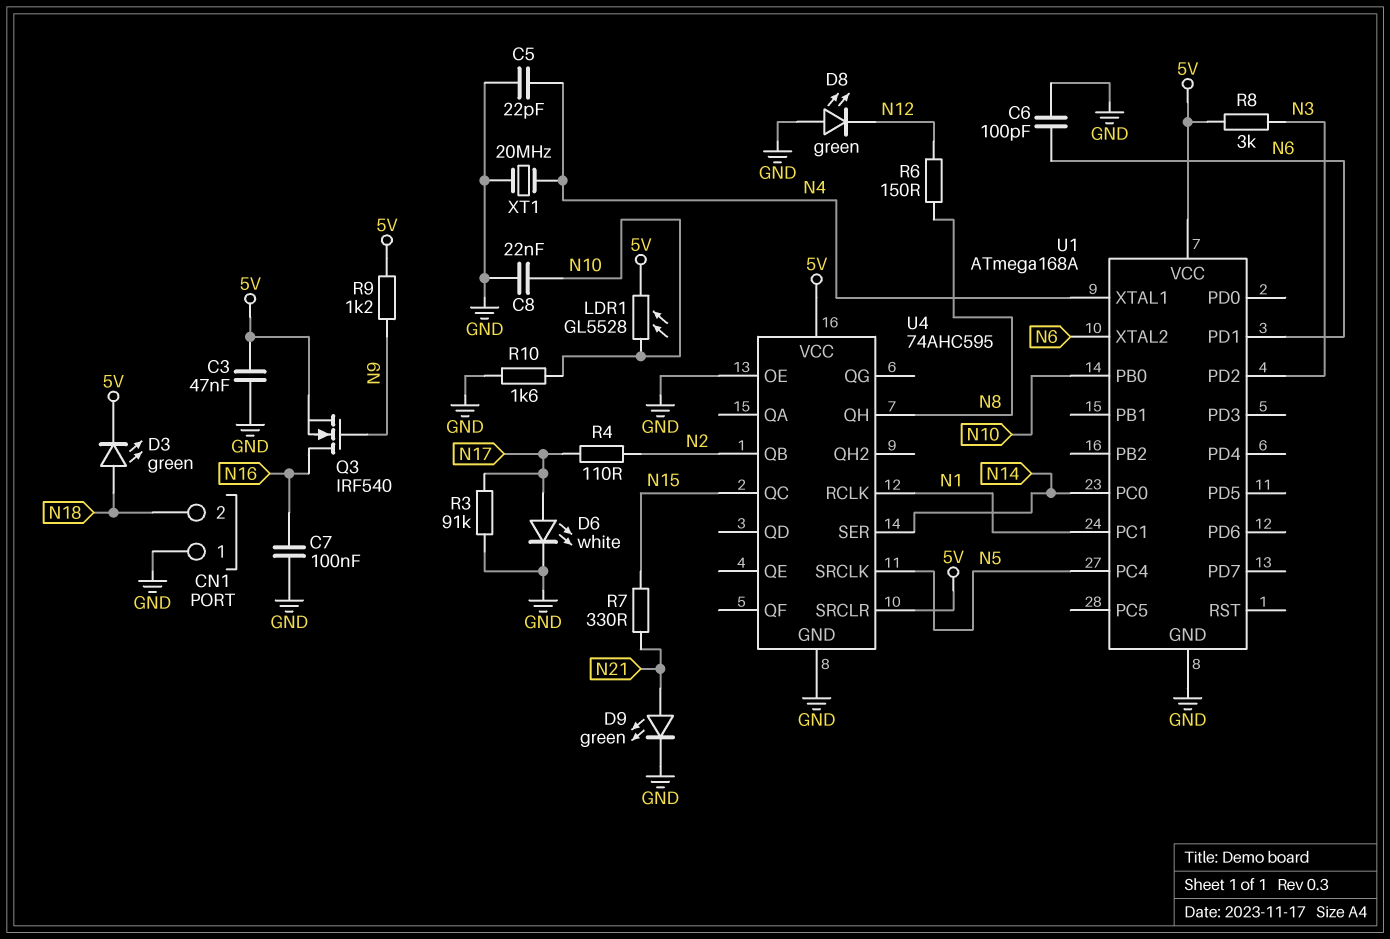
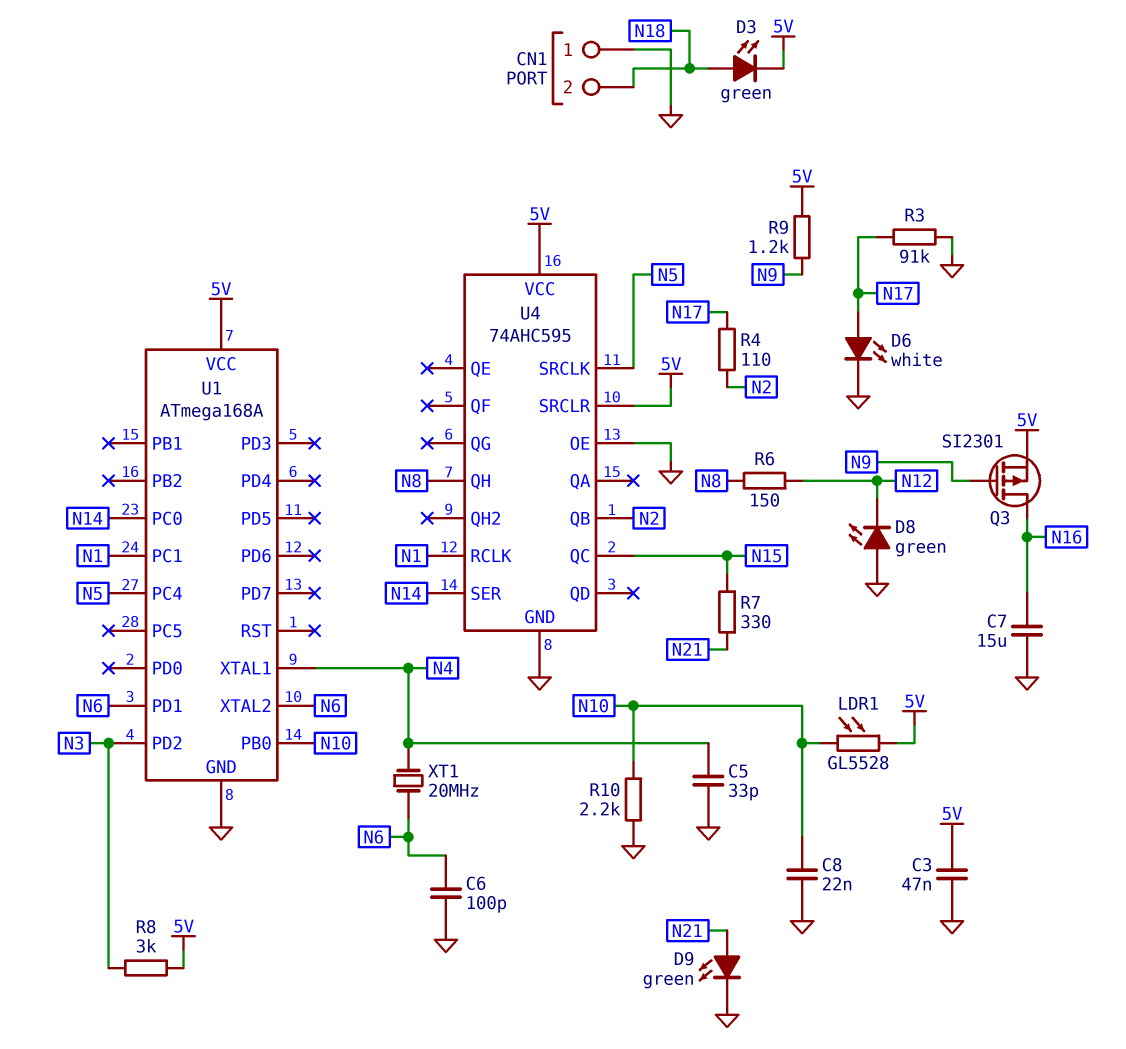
C5: 22pF (GND, N4) -> 33pF (GND, N4)
C7: 100nF (GND, N16) -> 15uF (GND, N16)
Q3: NMOS IRF540 (G N9, D N16, S 5V) -> PMOS SI2301 (G N9, D N16, S 5V)
R10: 1.6k (GND, N10) -> 2.2k (GND, N10)
XT1: 20MHz (GND, N4) -> 20MHz (N4, N6)

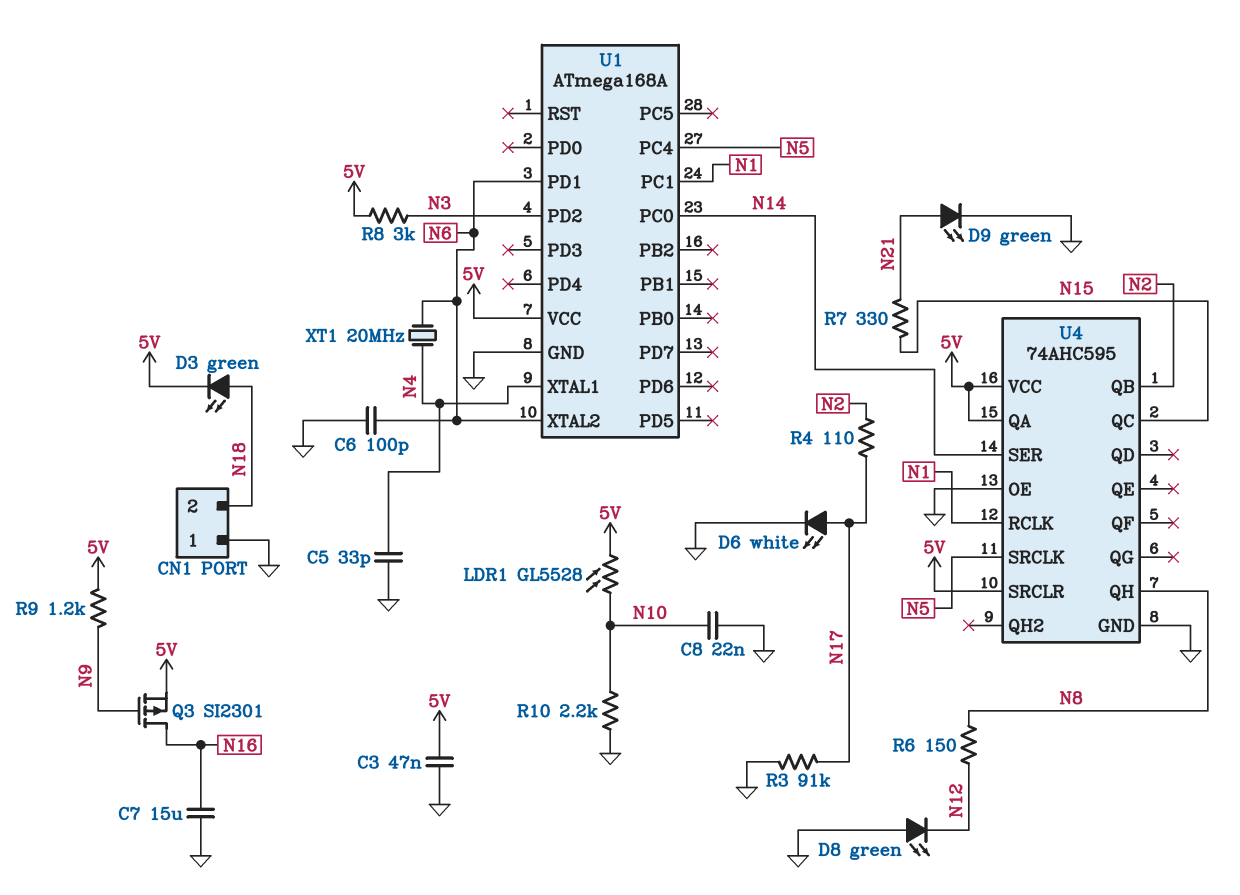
U1 pin PB0: N10 -> none
U4 pin QA: none -> 5V

